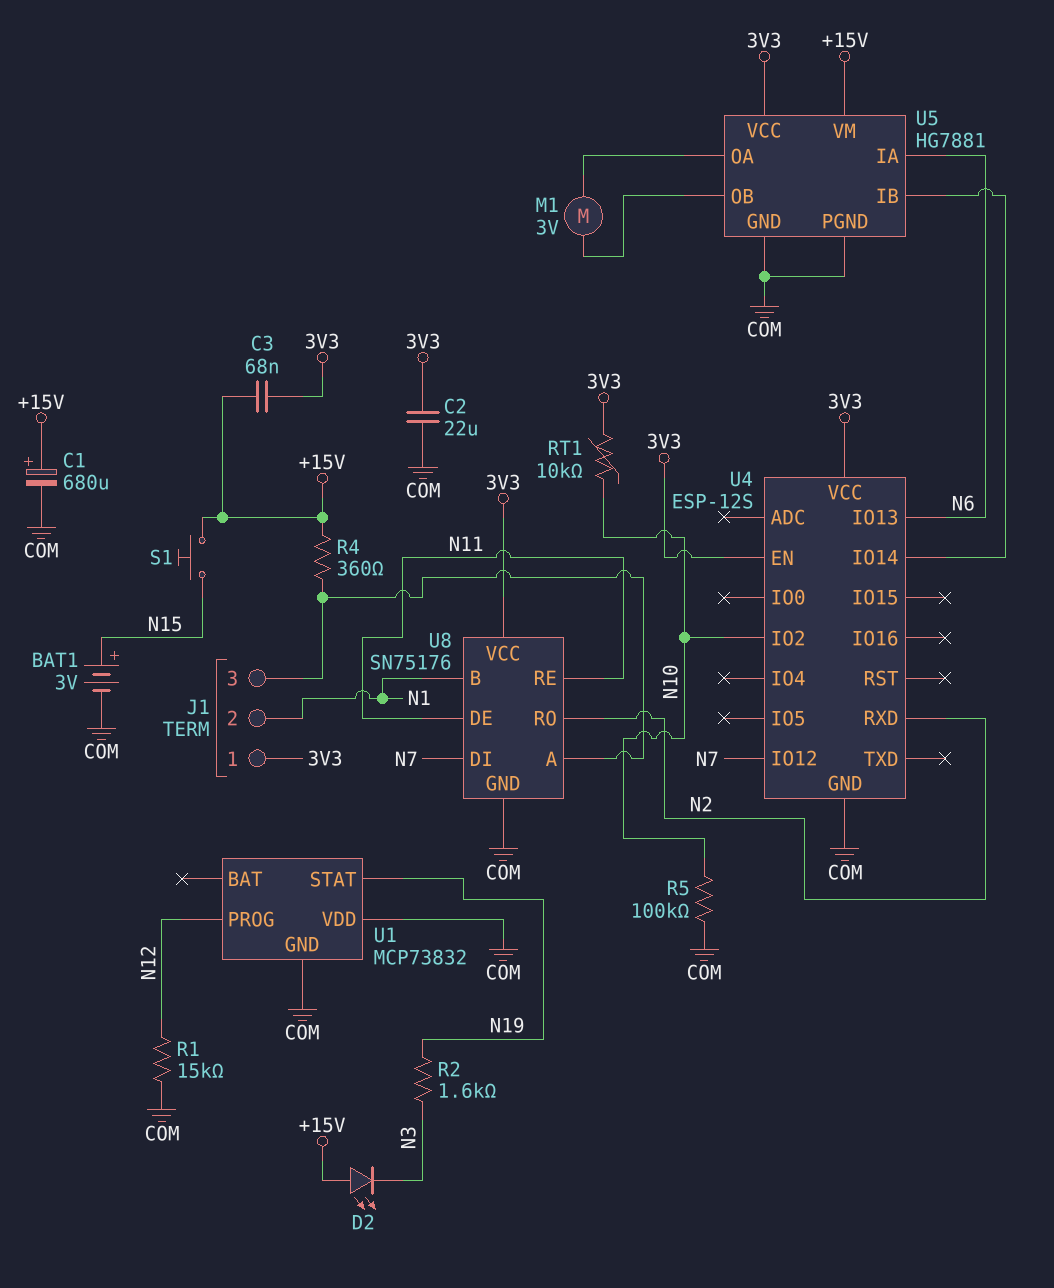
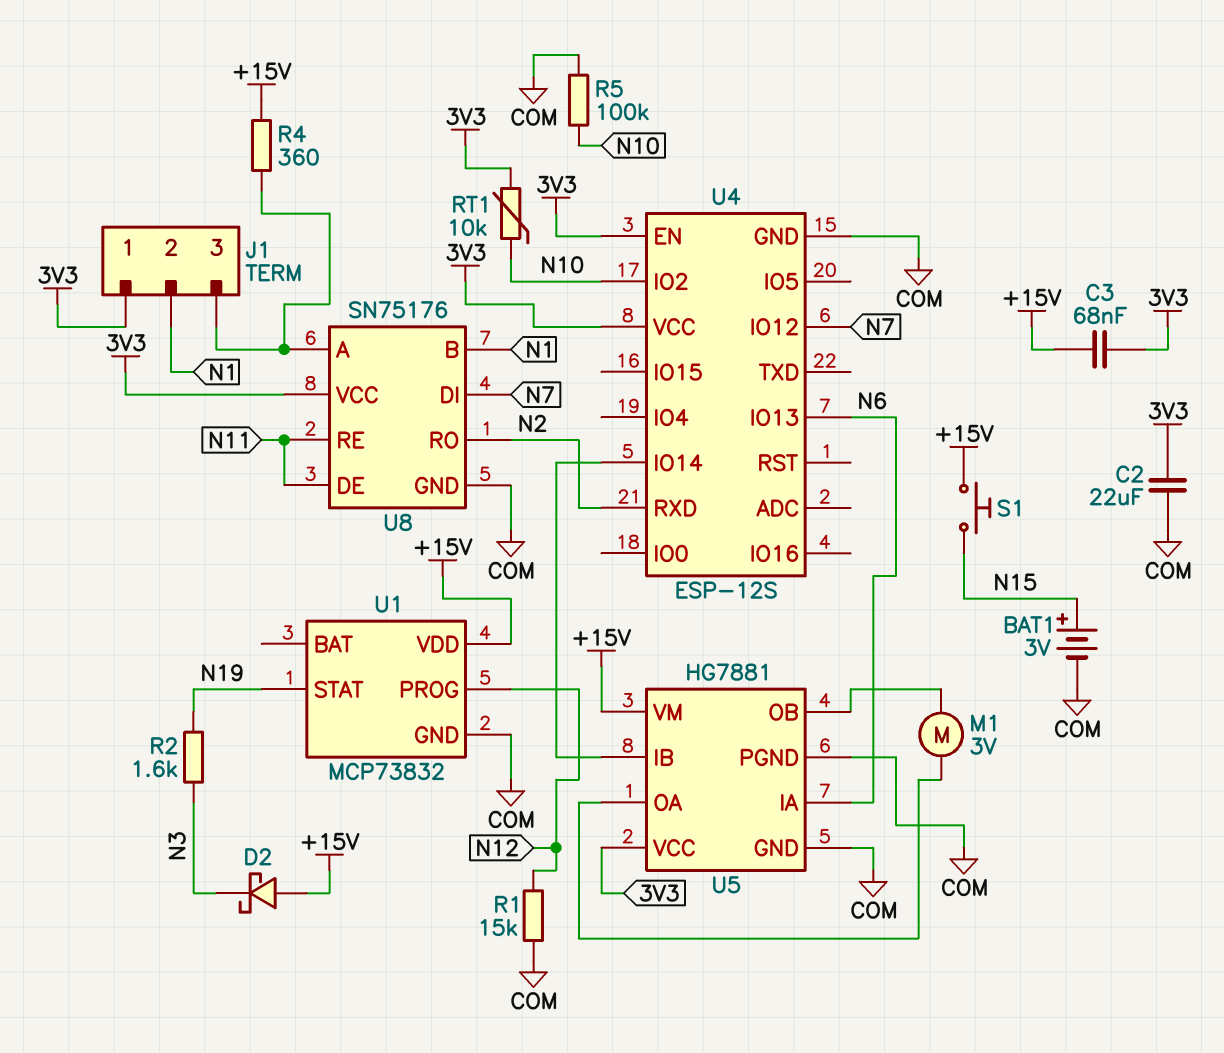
C1: 680uF (plus +15V, minus COM) -> none
D2: LED (A +15V, K N3) -> schottky (A +15V, K N3)
U1 pin VDD: COM -> +15V

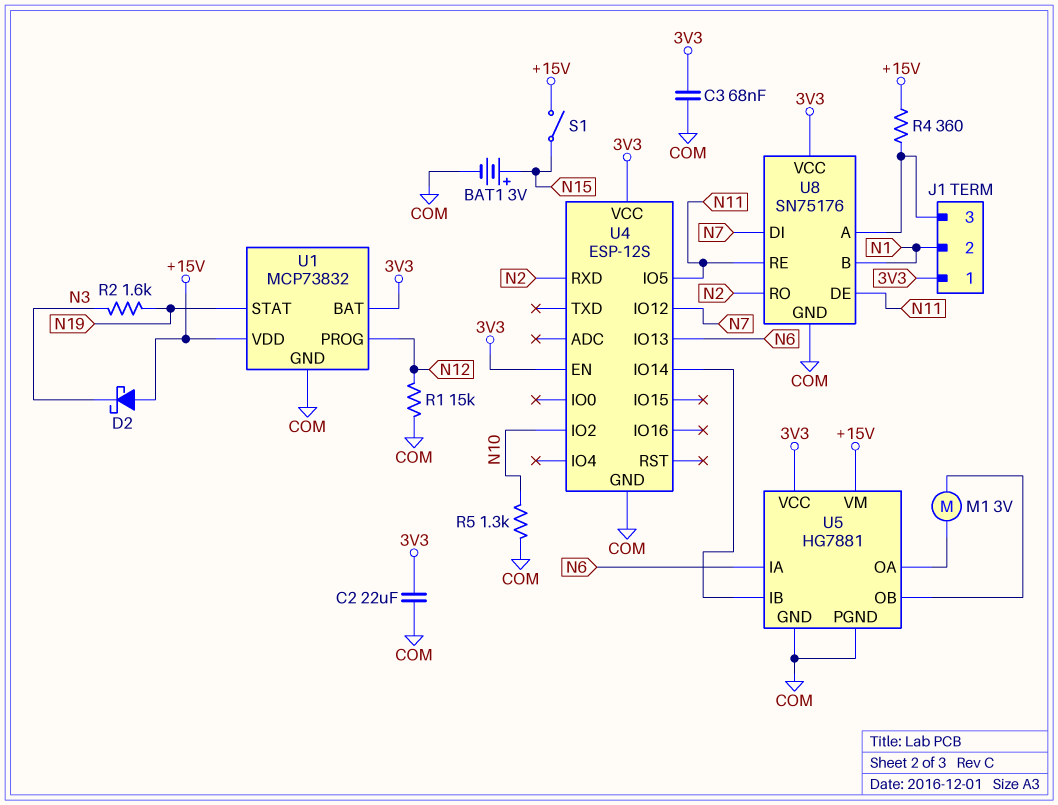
C3: 68nF (+15V, 3V3) -> 68nF (3V3, COM)
R5: 100k (COM, N10) -> 1.3k (COM, N10)
RT1: 10k (3V3, N10) -> none
S1: button (+15V, N15) -> switch (+15V, N15)
U1 pin BAT: none -> 3V3
U4 pin IO5: none -> N11

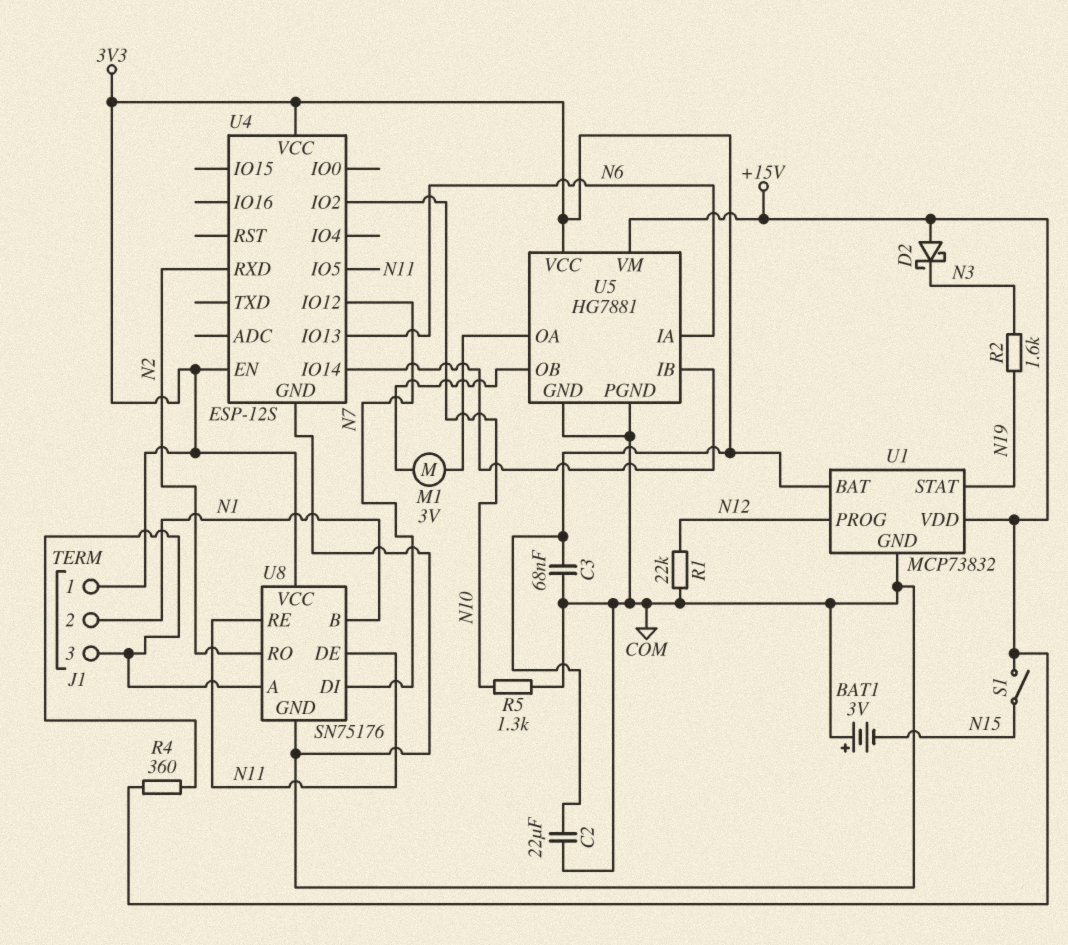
BAT1: 3V (plus N15, minus COM) -> 3V (plus COM, minus N15)
R1: 15k (COM, N12) -> 22k (COM, N12)

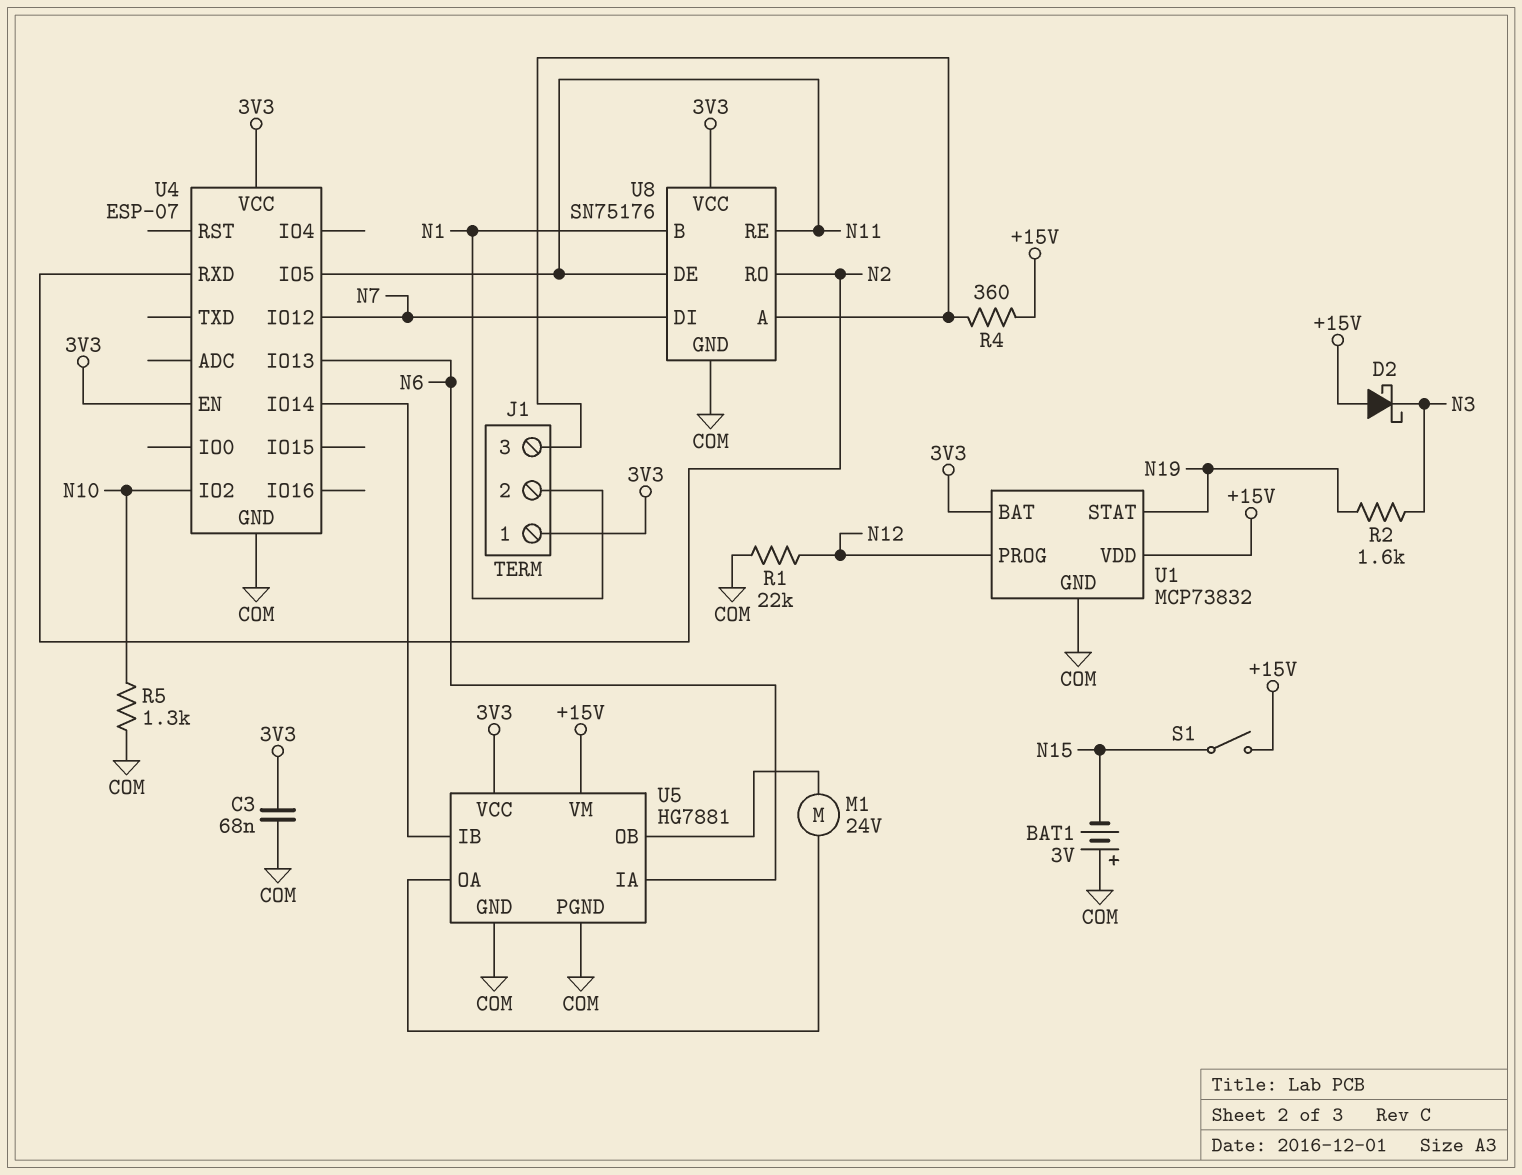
C2: 22uF (3V3, COM) -> none
M1: motor 3V (U5/OA, U5/OB) -> motor 24V (U5/OA, U5/OB)
U4: ESP-12S -> ESP-07

